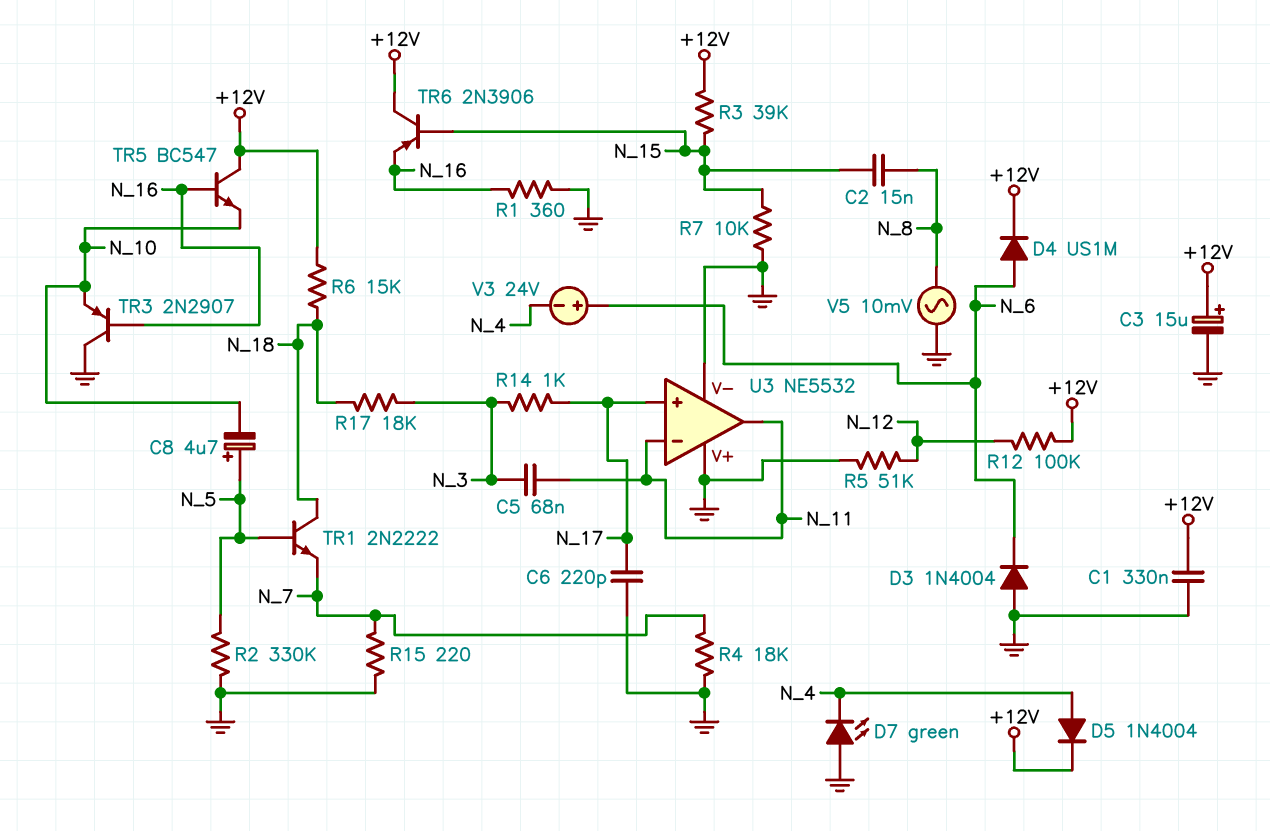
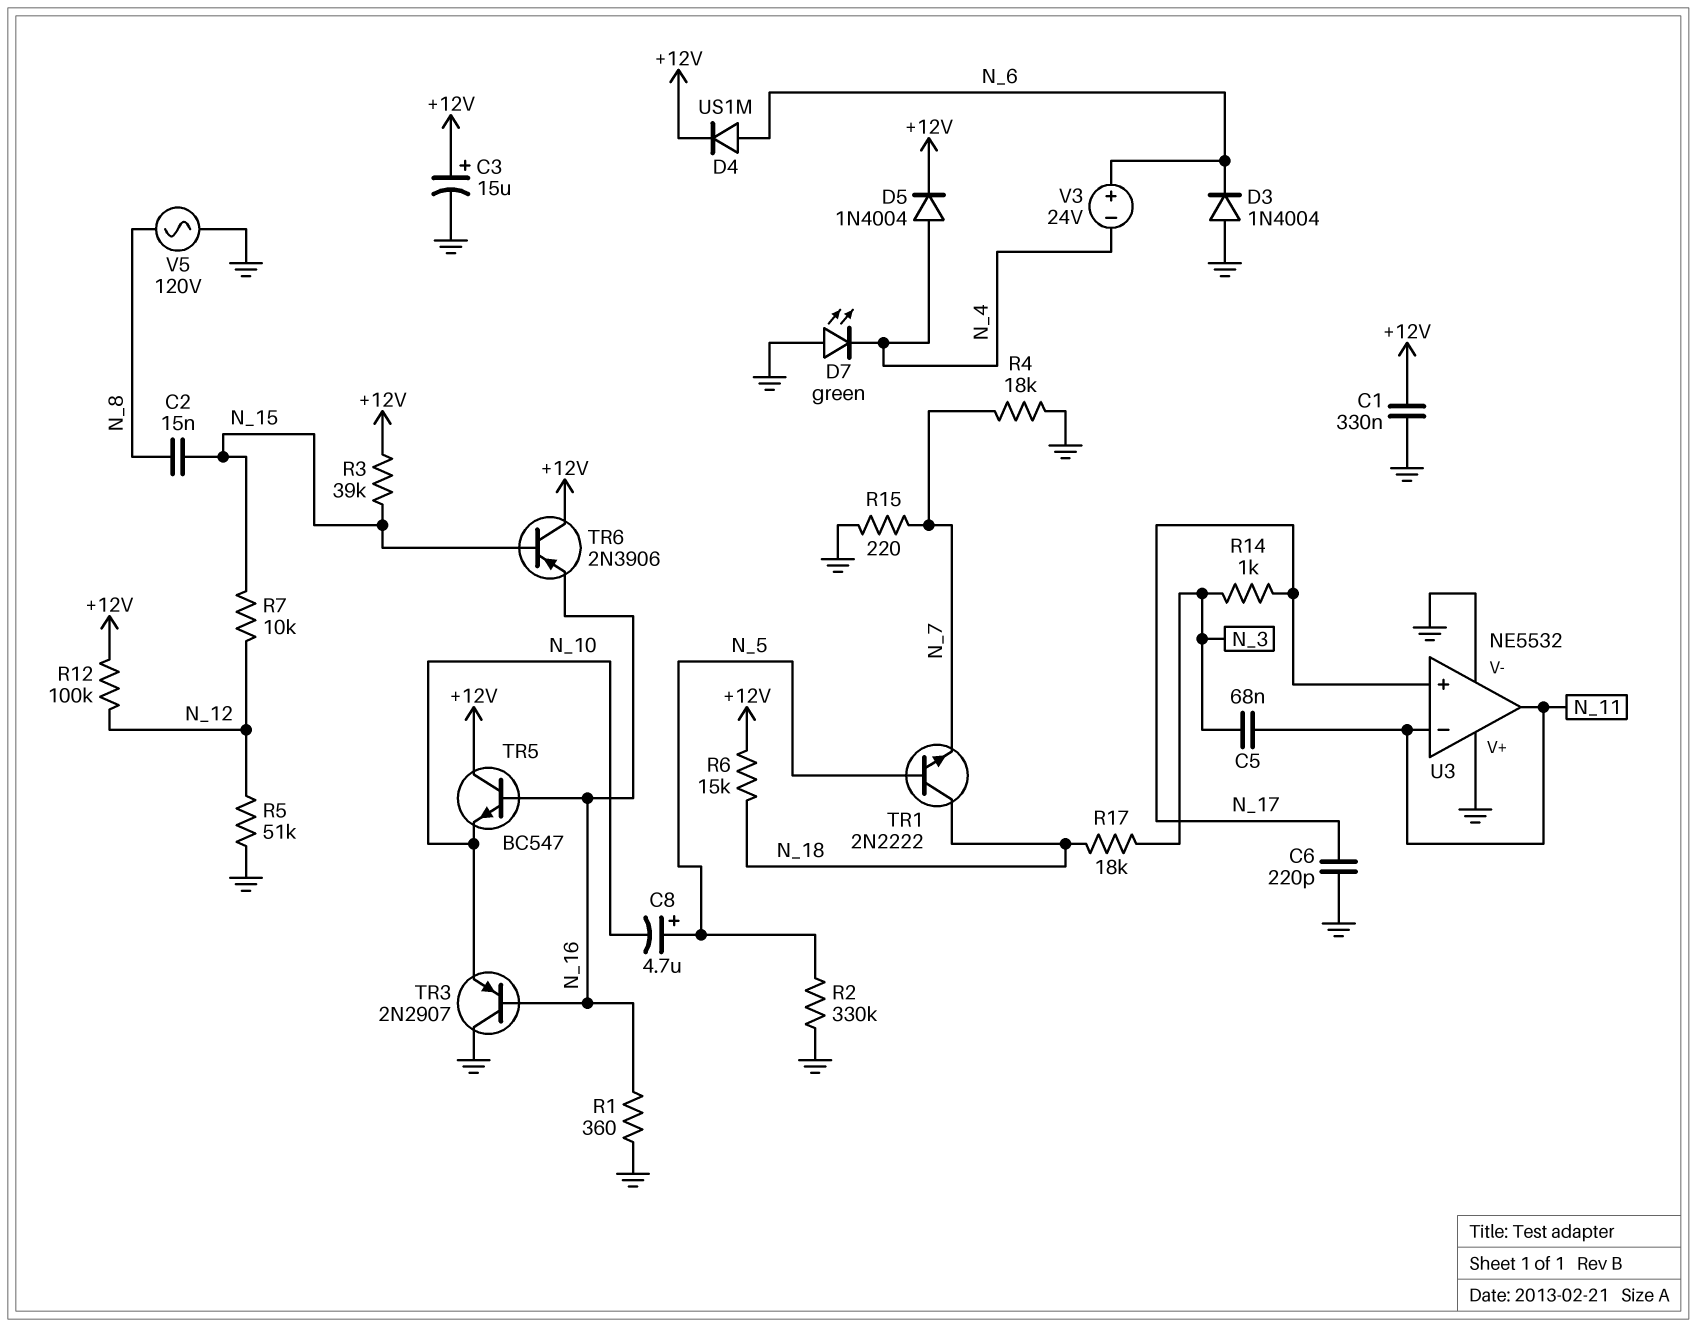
R7: 10k (GND, N_15) -> 10k (N_12, N_15)
V5: AC 10mV (GND, N_8) -> AC 120V (GND, N_8)

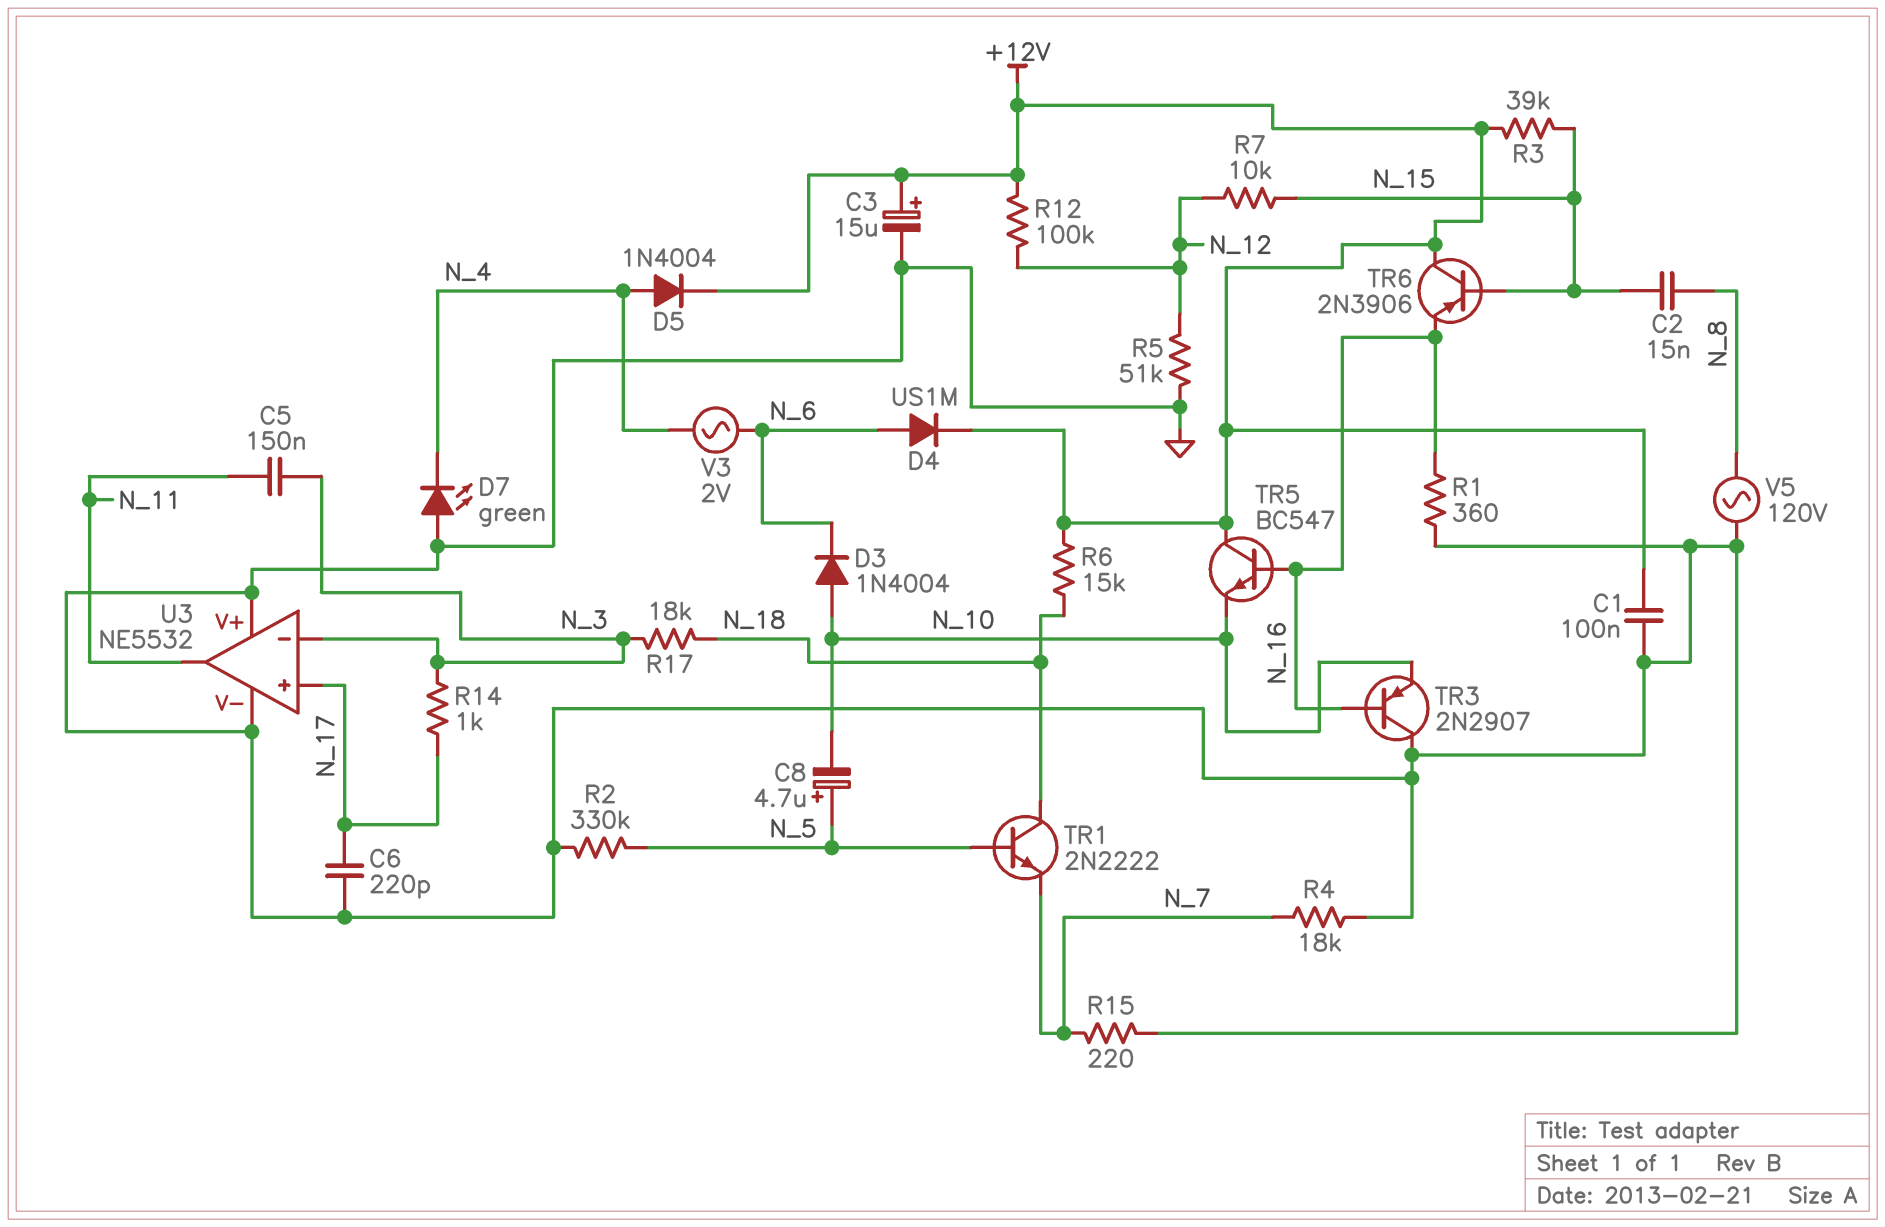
C1: 330nF (+12V, GND) -> 100nF (+12V, GND)
C5: 68nF (N_3, N_11) -> 150nF (N_3, N_11)
D3: diode 1N4004 (A GND, K N_6) -> diode 1N4004 (A N_10, K N_6)
U3 pin in-: N_11 -> N_3
V3: 24V (plus N_6, minus N_4) -> AC 2V (N_4, N_6)

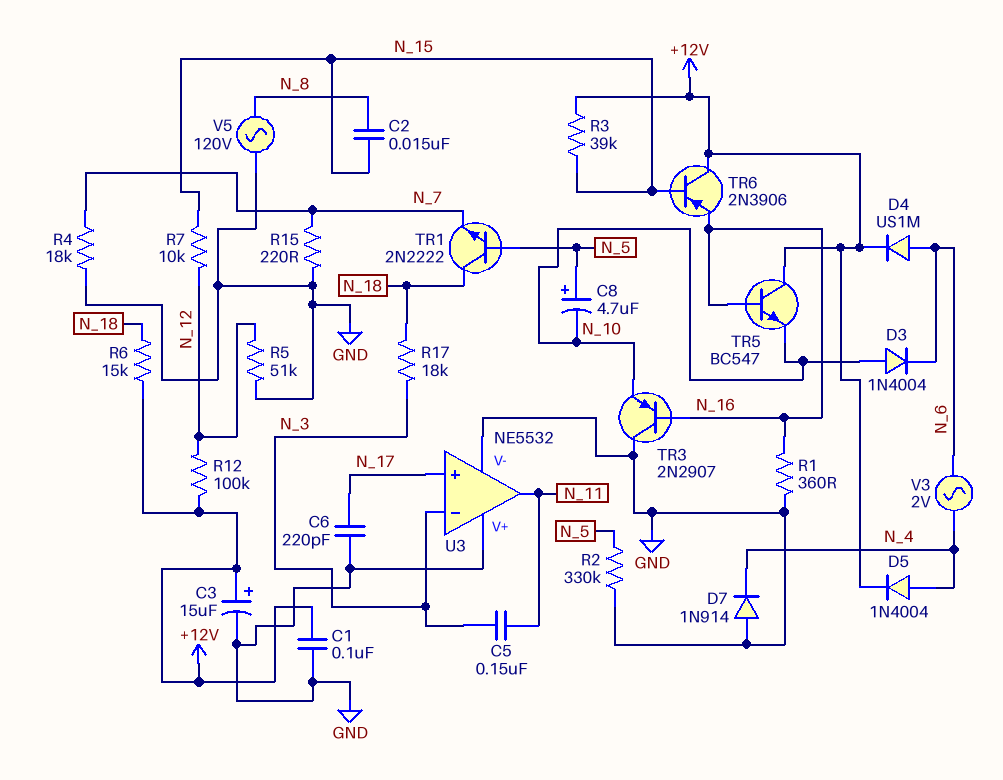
D7: LED green (A GND, K N_4) -> diode 1N914 (A GND, K N_4)
R14: 1k (N_3, N_17) -> none

